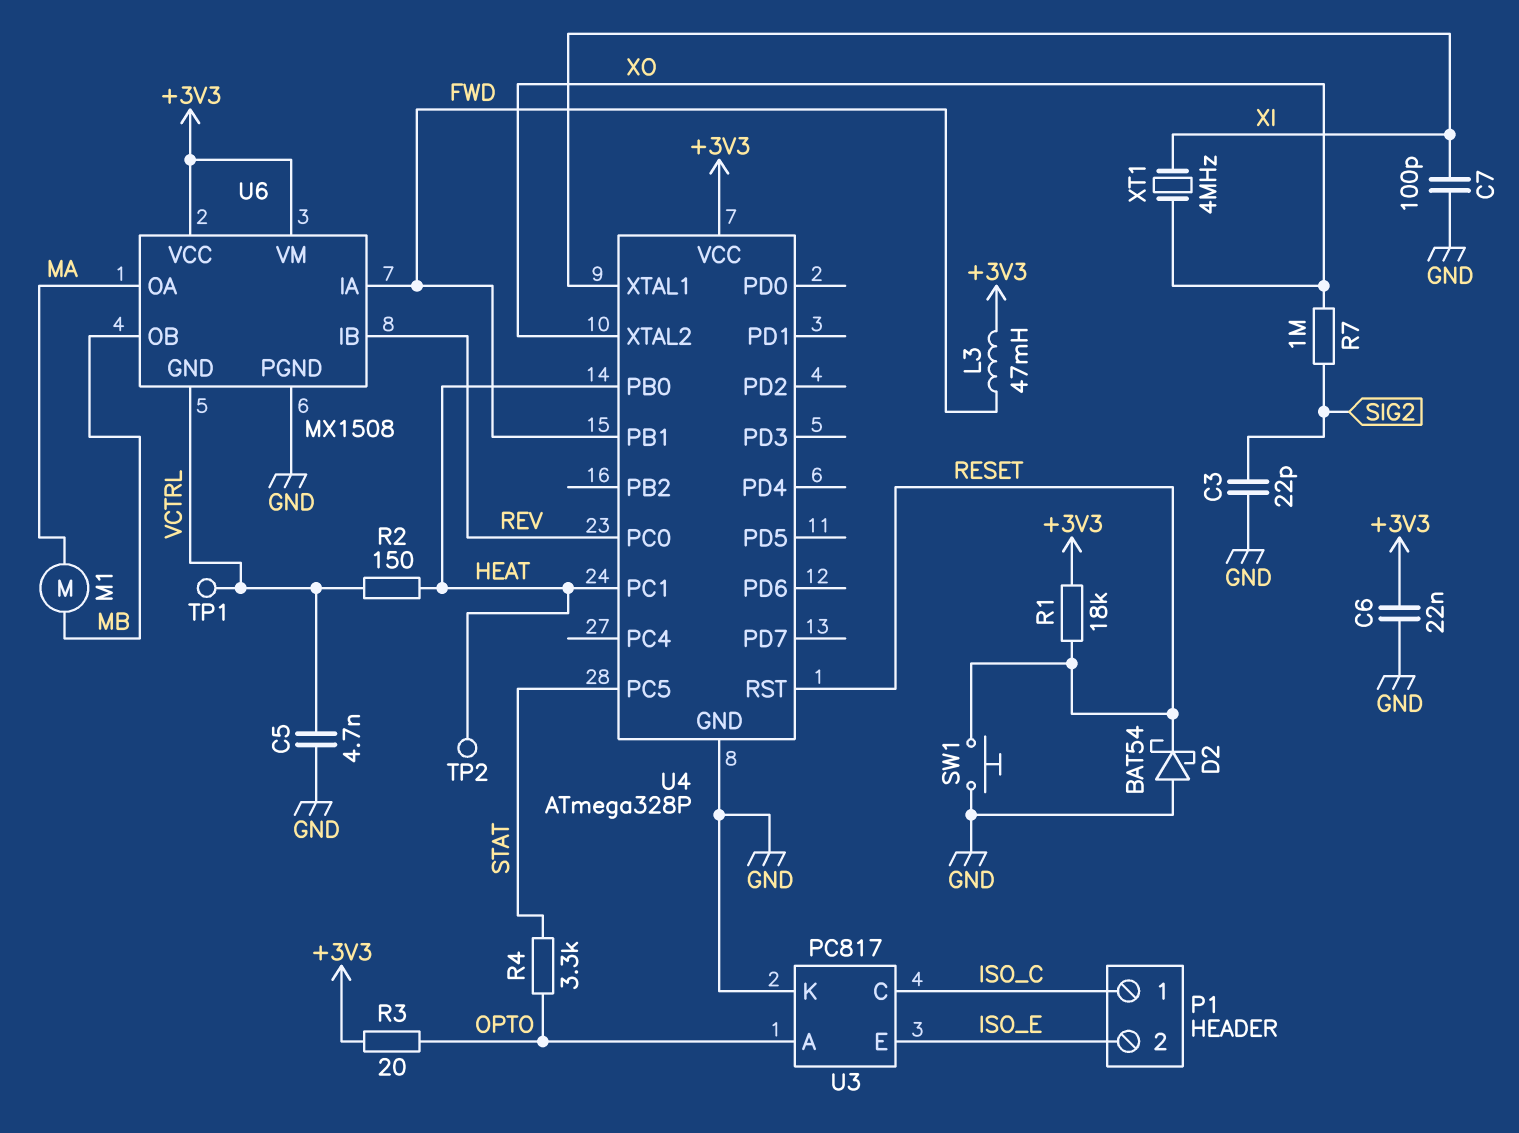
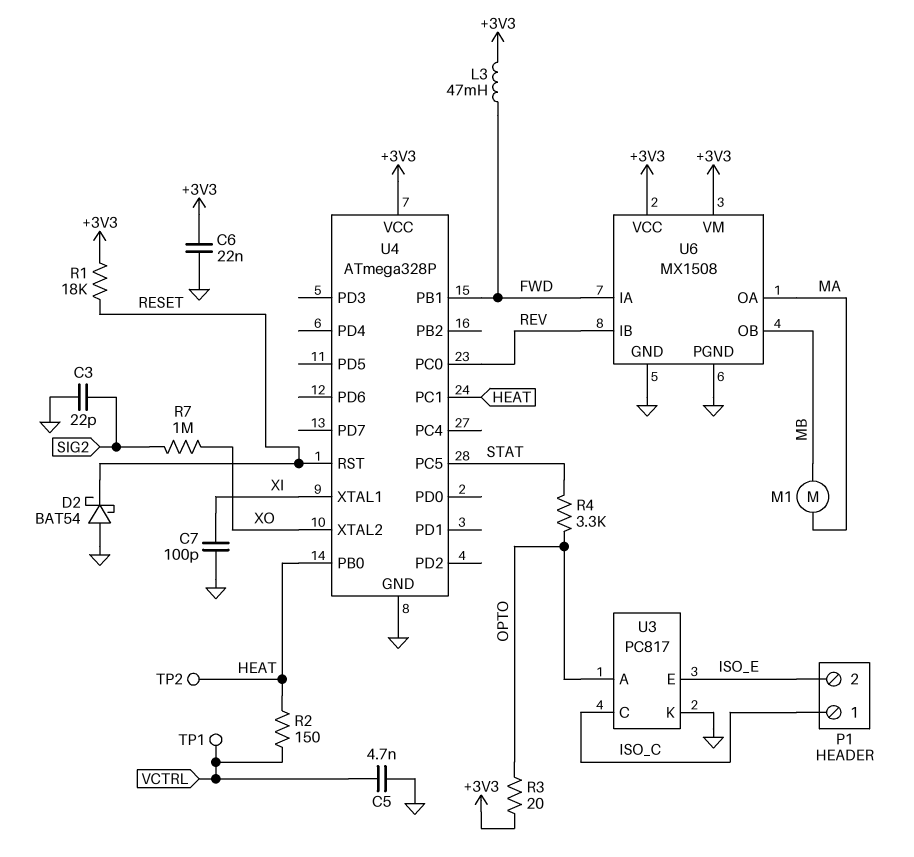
SW1: button (GND, RESET) -> none
U6 pin GND: VCTRL -> GND
XT1: 4MHz (XI, XO) -> none

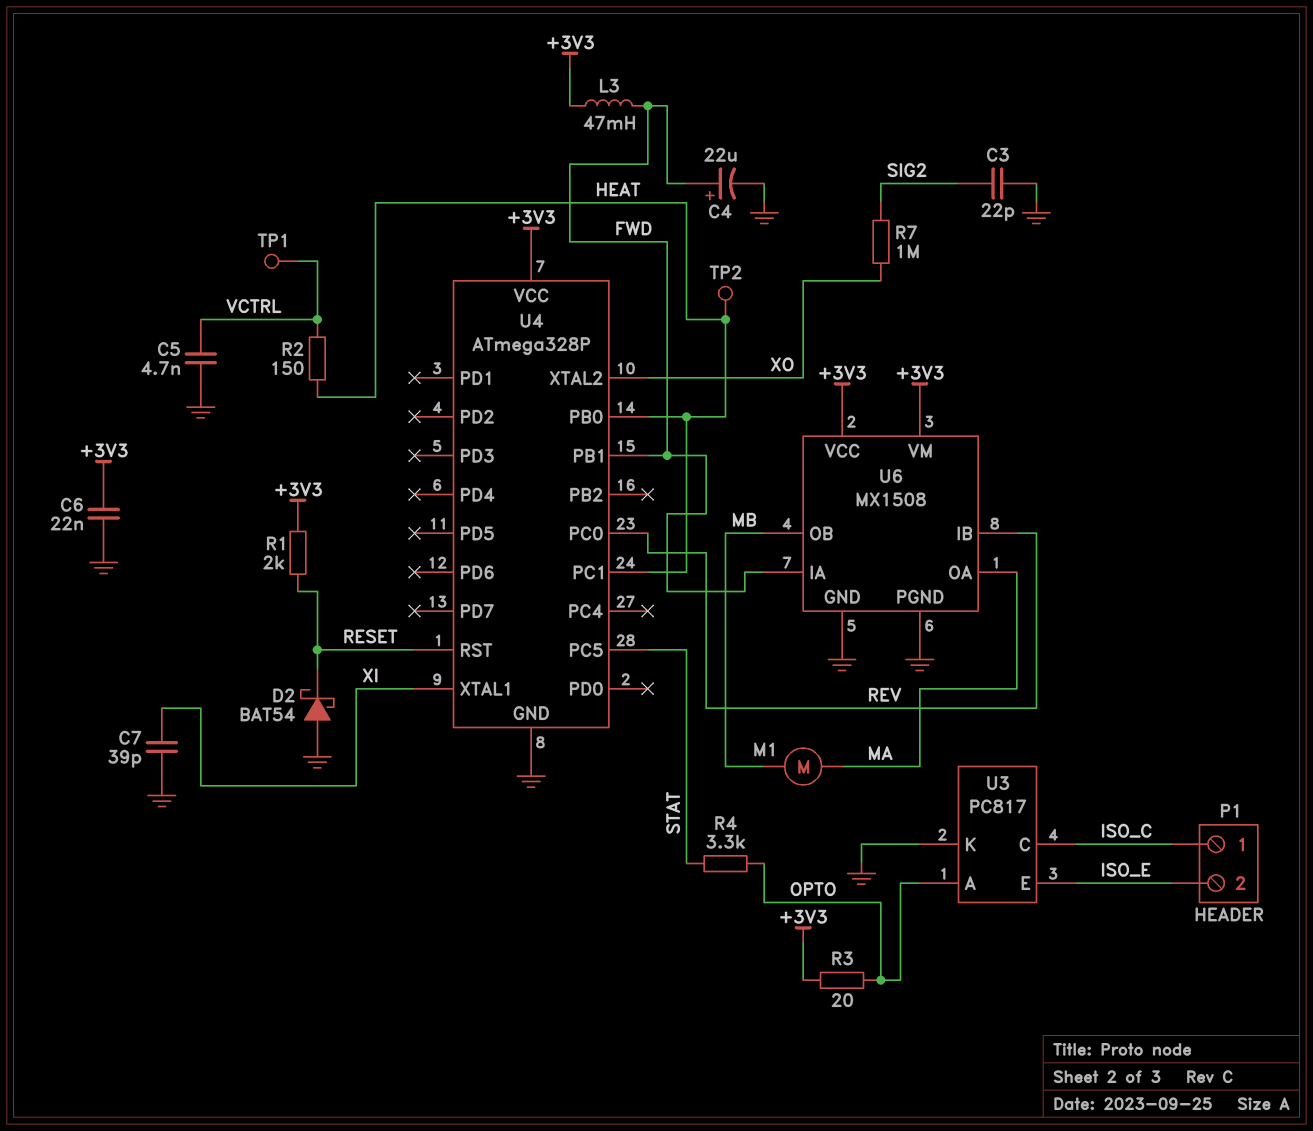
C4: none -> 22uF (plus FWD, minus GND)
C7: 100pF (GND, XI) -> 39pF (GND, XI)
R1: 18k (+3V3, RESET) -> 2k (+3V3, RESET)

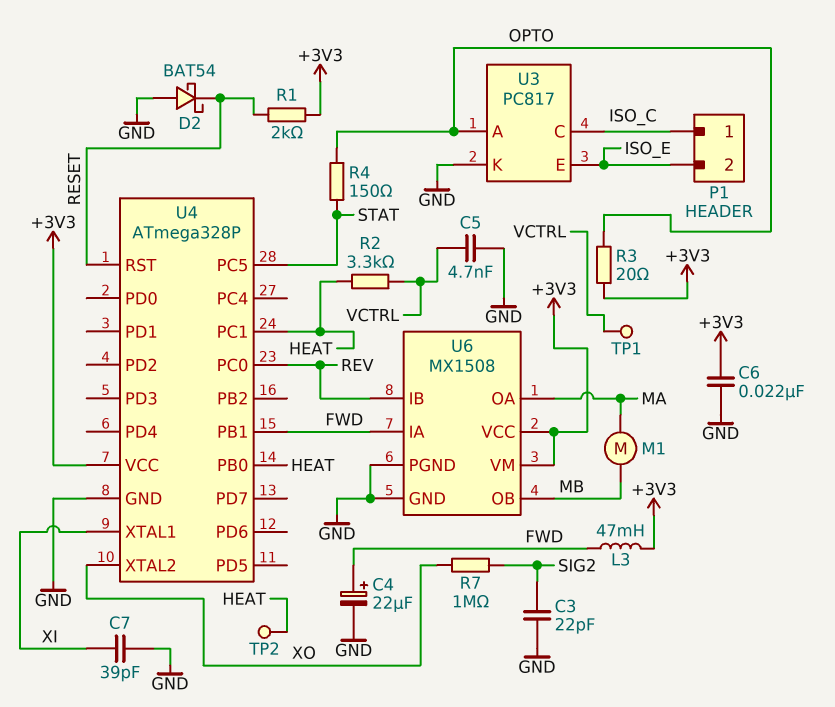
R2: 150 (HEAT, VCTRL) -> 3.3k (HEAT, VCTRL)
R4: 3.3k (OPTO, STAT) -> 150 (OPTO, STAT)

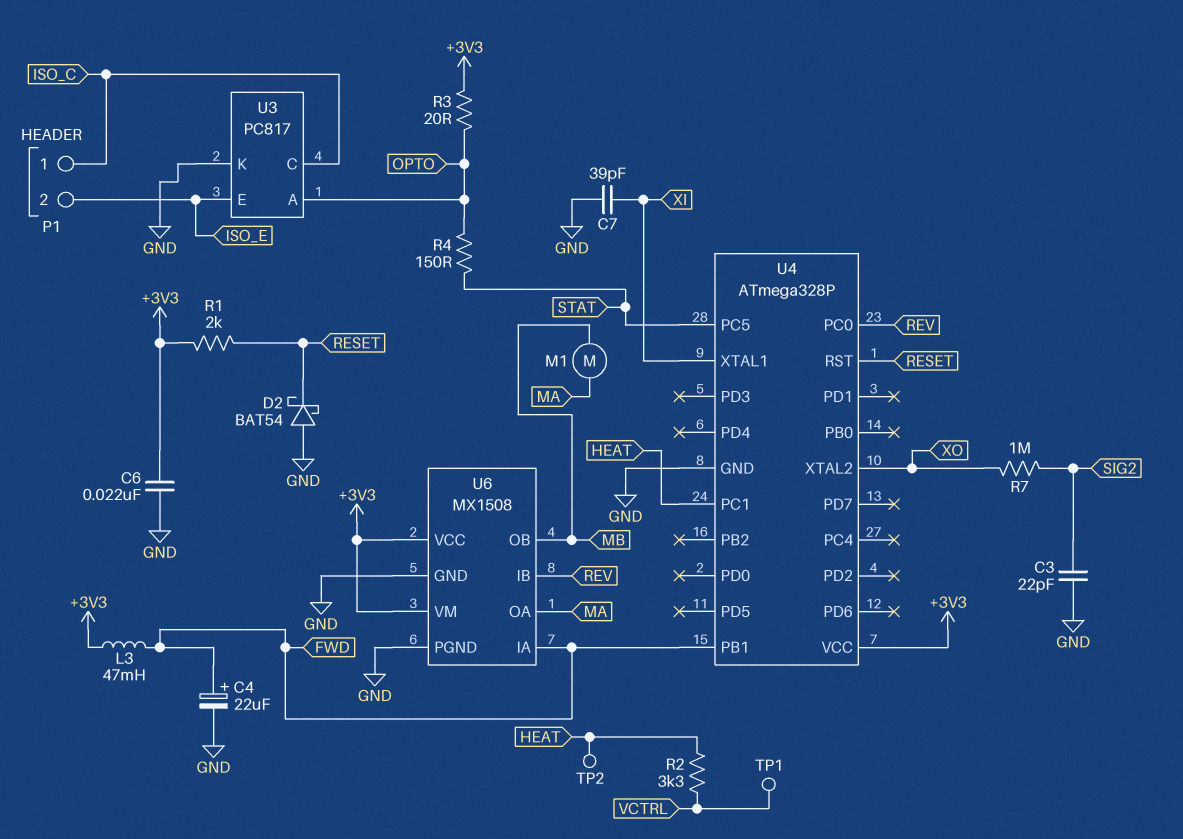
C5: 4.7nF (GND, VCTRL) -> none
U4 pin PB0: HEAT -> none

